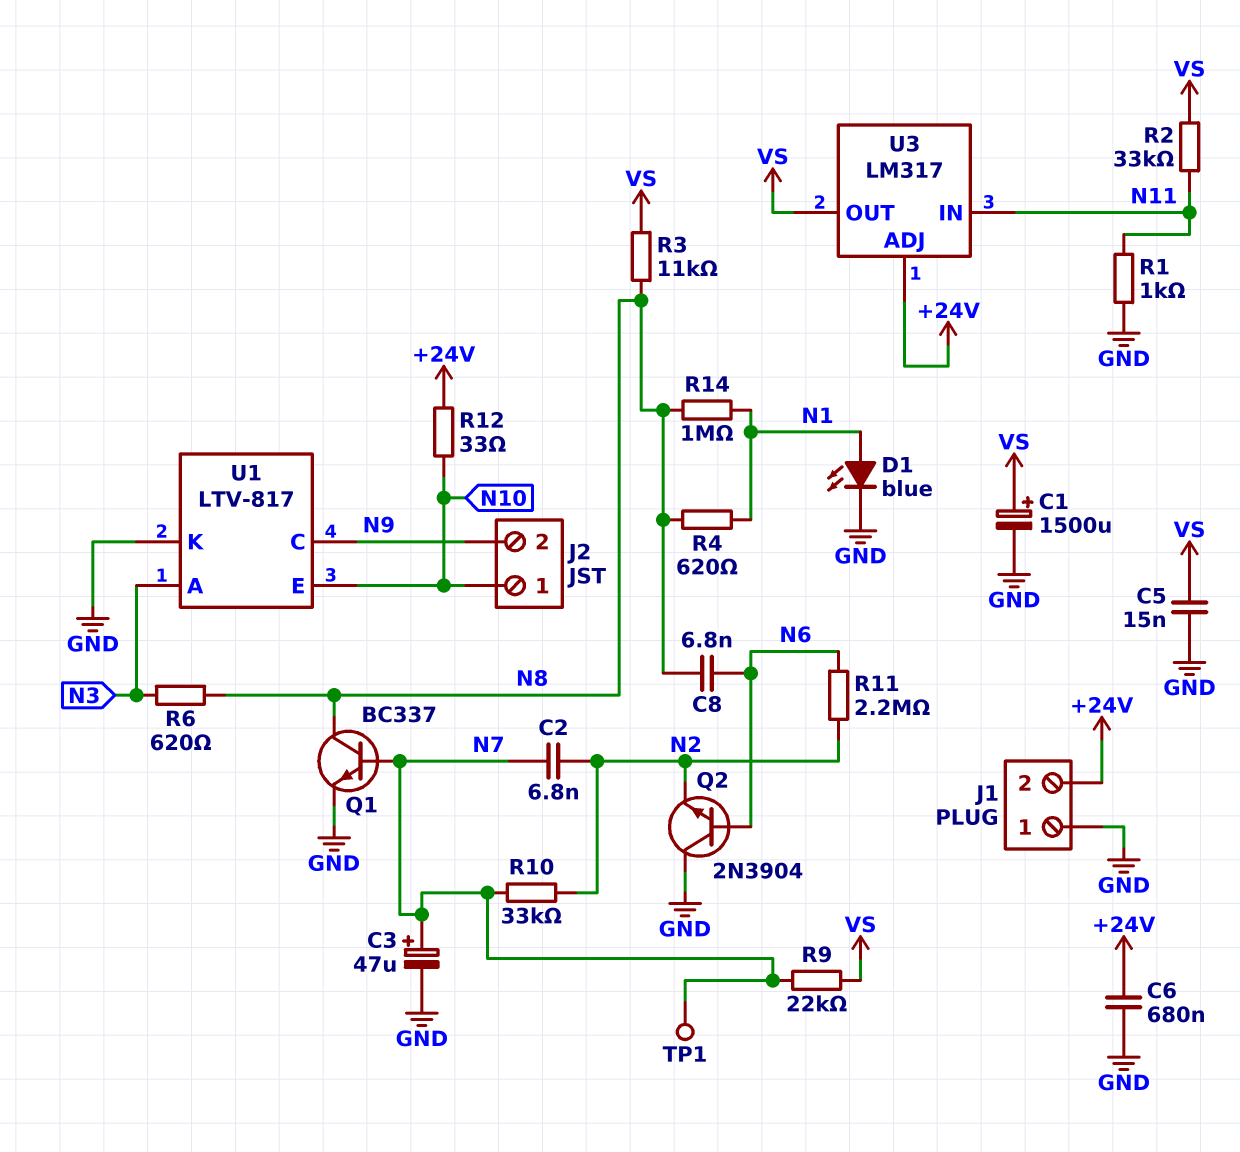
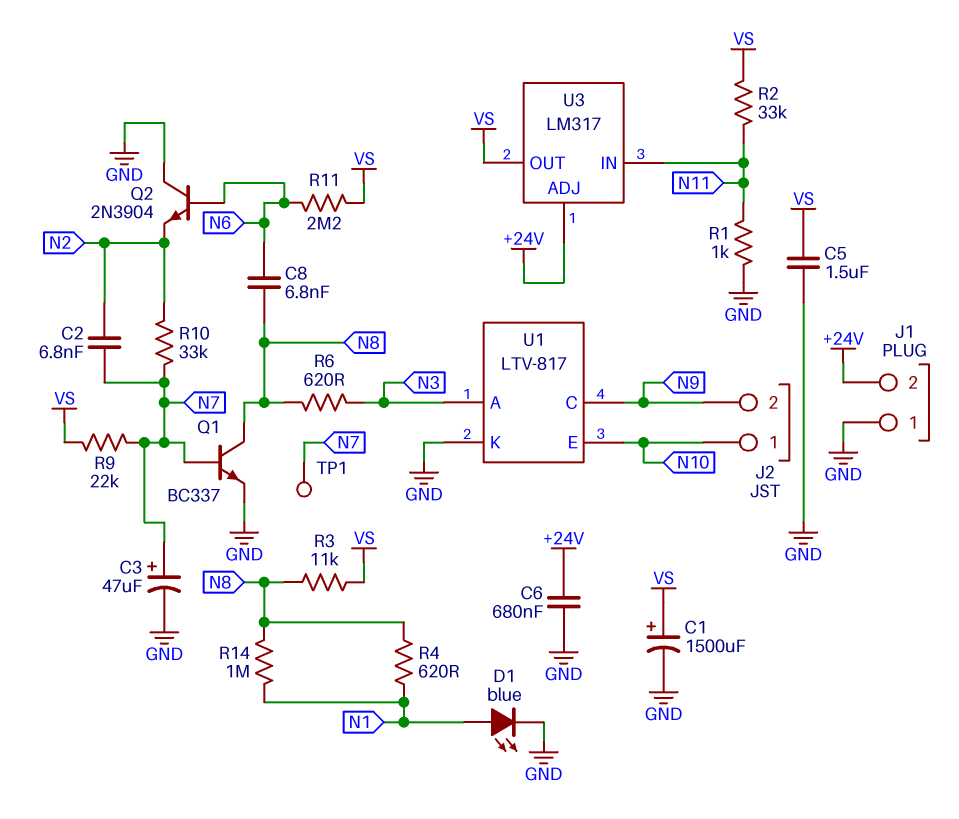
C5: 15nF (GND, VS) -> 1.5uF (GND, VS)
R11: 2.2M (N2, N6) -> 2.2M (N6, VS)
R12: 33 (+24V, N10) -> none

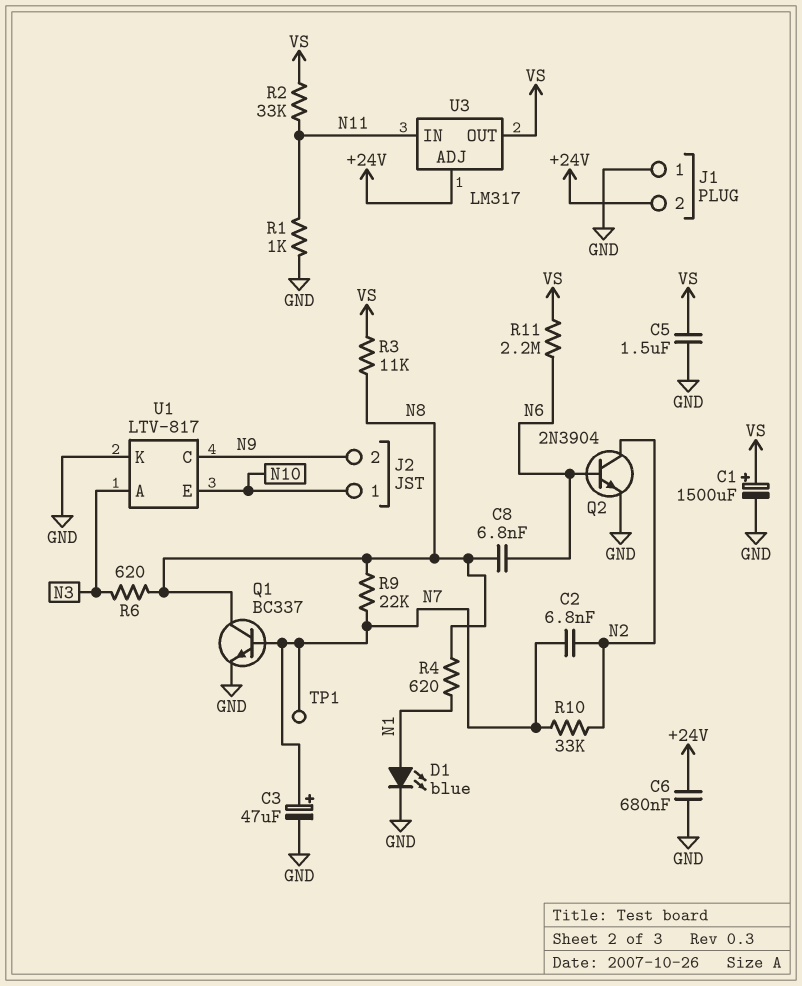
Q2: NPN 2N3904 (B N6, C GND, E N2) -> NPN 2N3904 (B N6, C N2, E GND)
R9: 22k (N7, VS) -> 22k (N7, N8)
R14: 1M (N1, N8) -> none

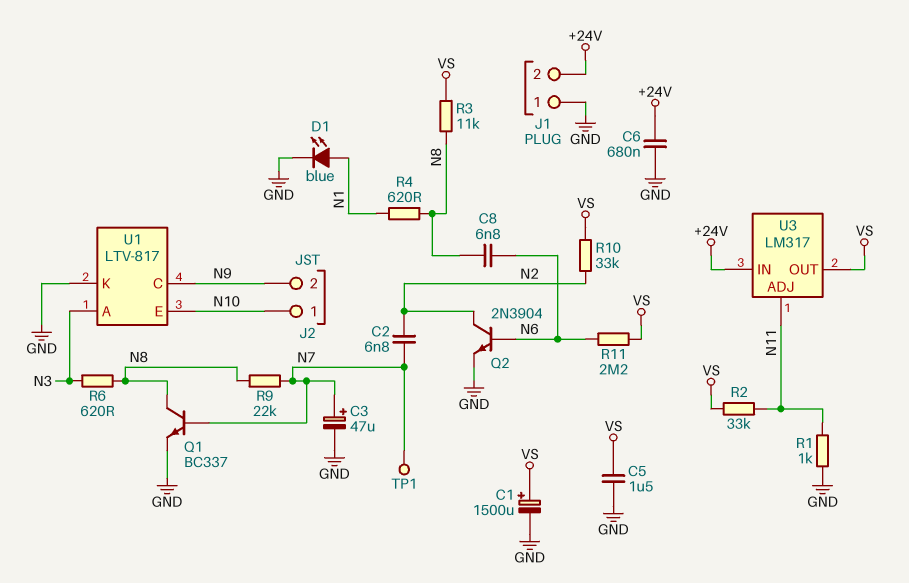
R10: 33k (N2, N7) -> 33k (N2, VS)
U3 pin ADJ: +24V -> N11
U3 pin IN: N11 -> +24V

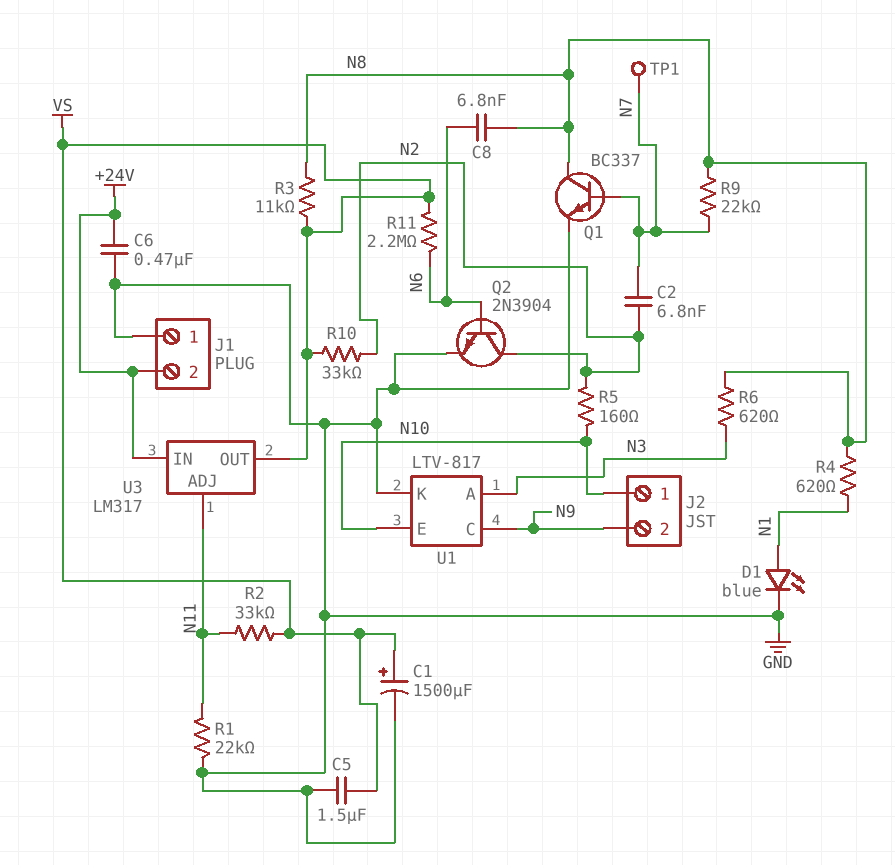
C3: 47uF (plus N7, minus GND) -> none
C6: 680nF (+24V, GND) -> 470nF (+24V, GND)
R1: 1k (GND, N11) -> 22k (GND, N11)
R5: none -> 160 (N2, N10)

